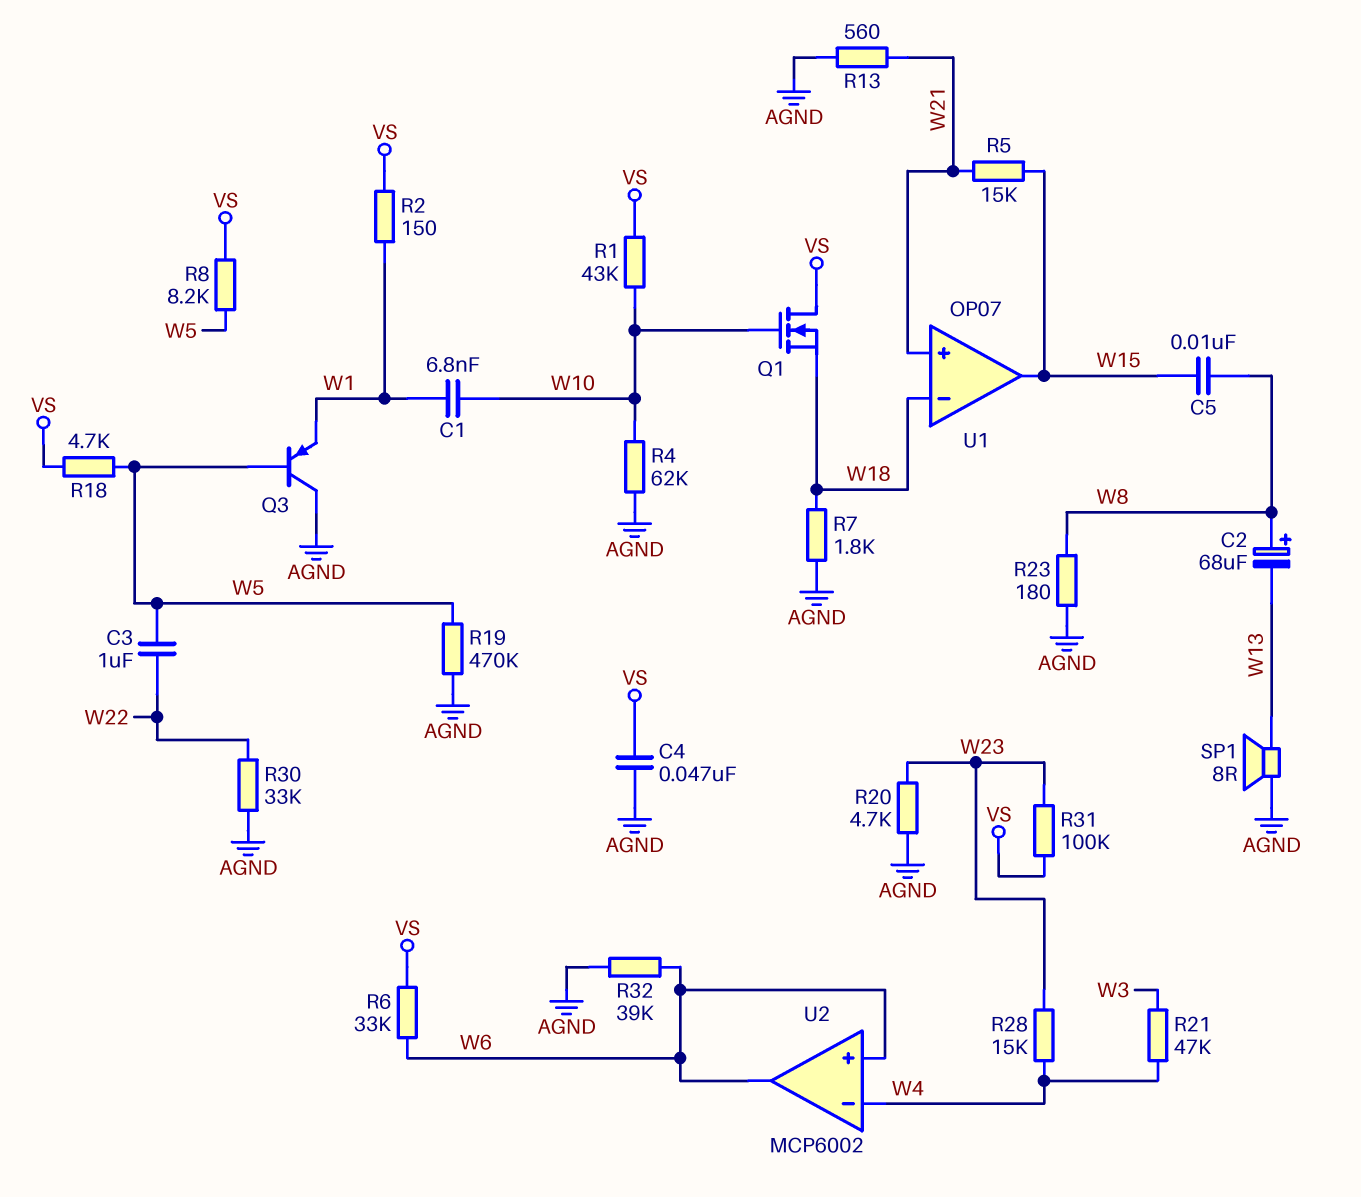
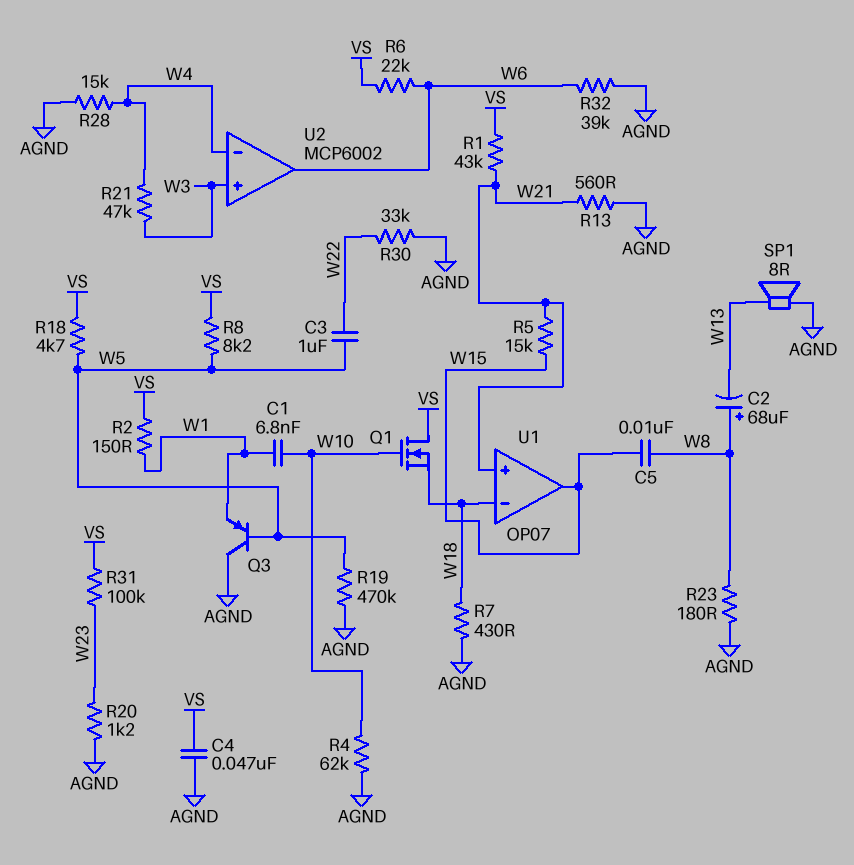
R1: 43k (VS, W10) -> 43k (VS, W21)
R6: 33k (VS, W6) -> 22k (VS, W6)
R7: 1.8k (AGND, W18) -> 430 (AGND, W18)
R20: 4.7k (AGND, W23) -> 1.2k (AGND, W23)
R28: 15k (W4, W23) -> 15k (AGND, W4)
U2 pin in+: W6 -> W3

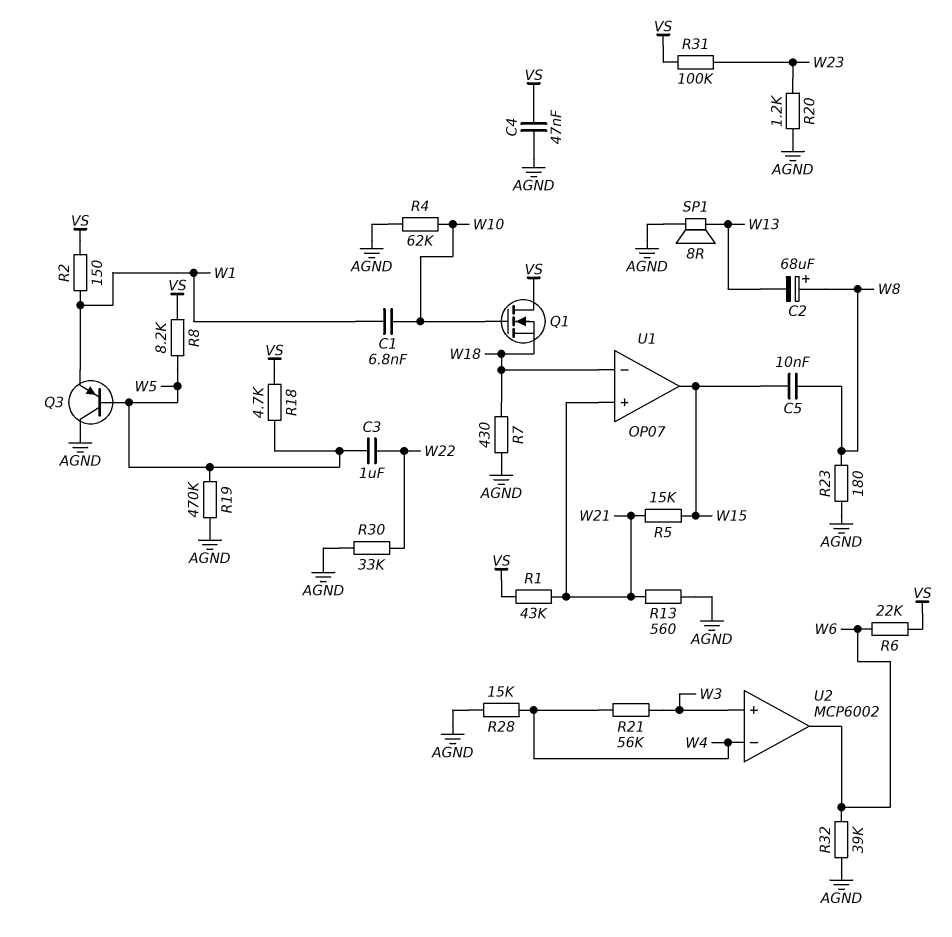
R21: 47k (W3, W4) -> 56k (W3, W4)

